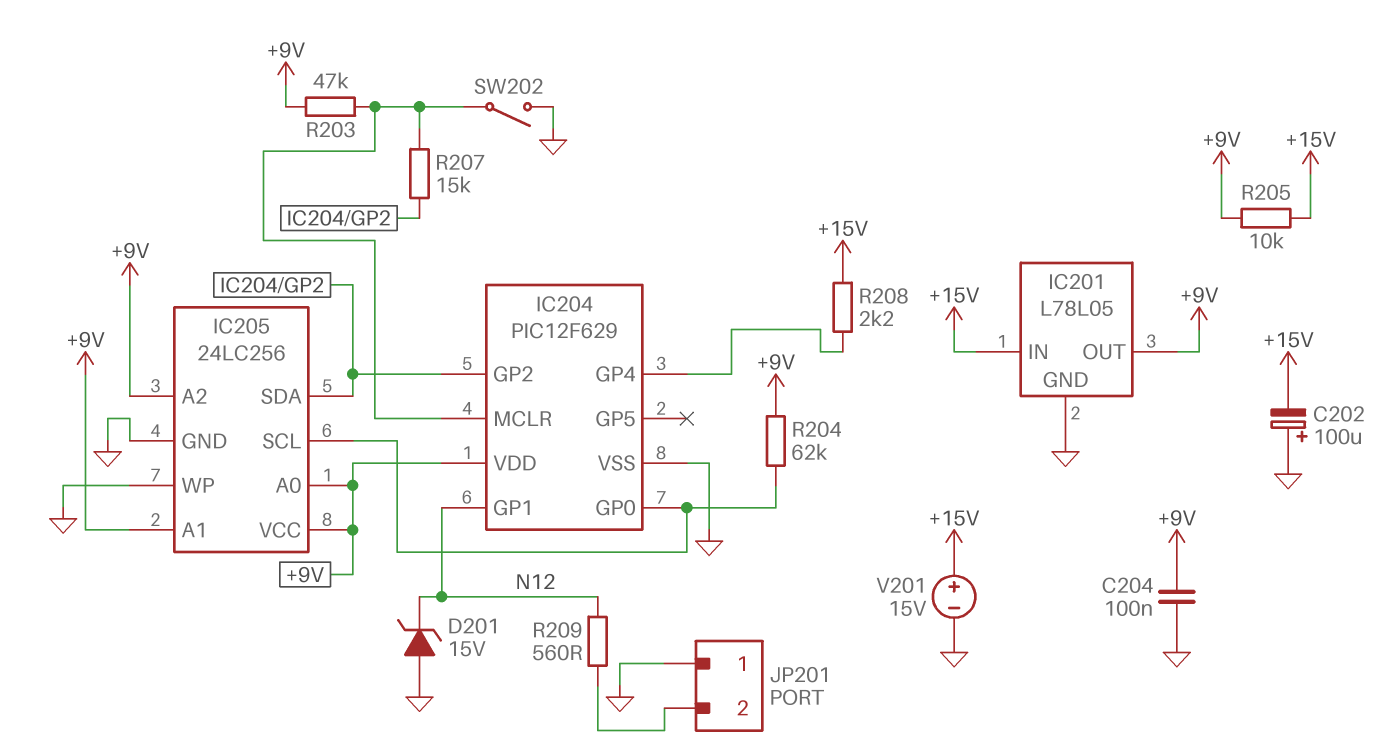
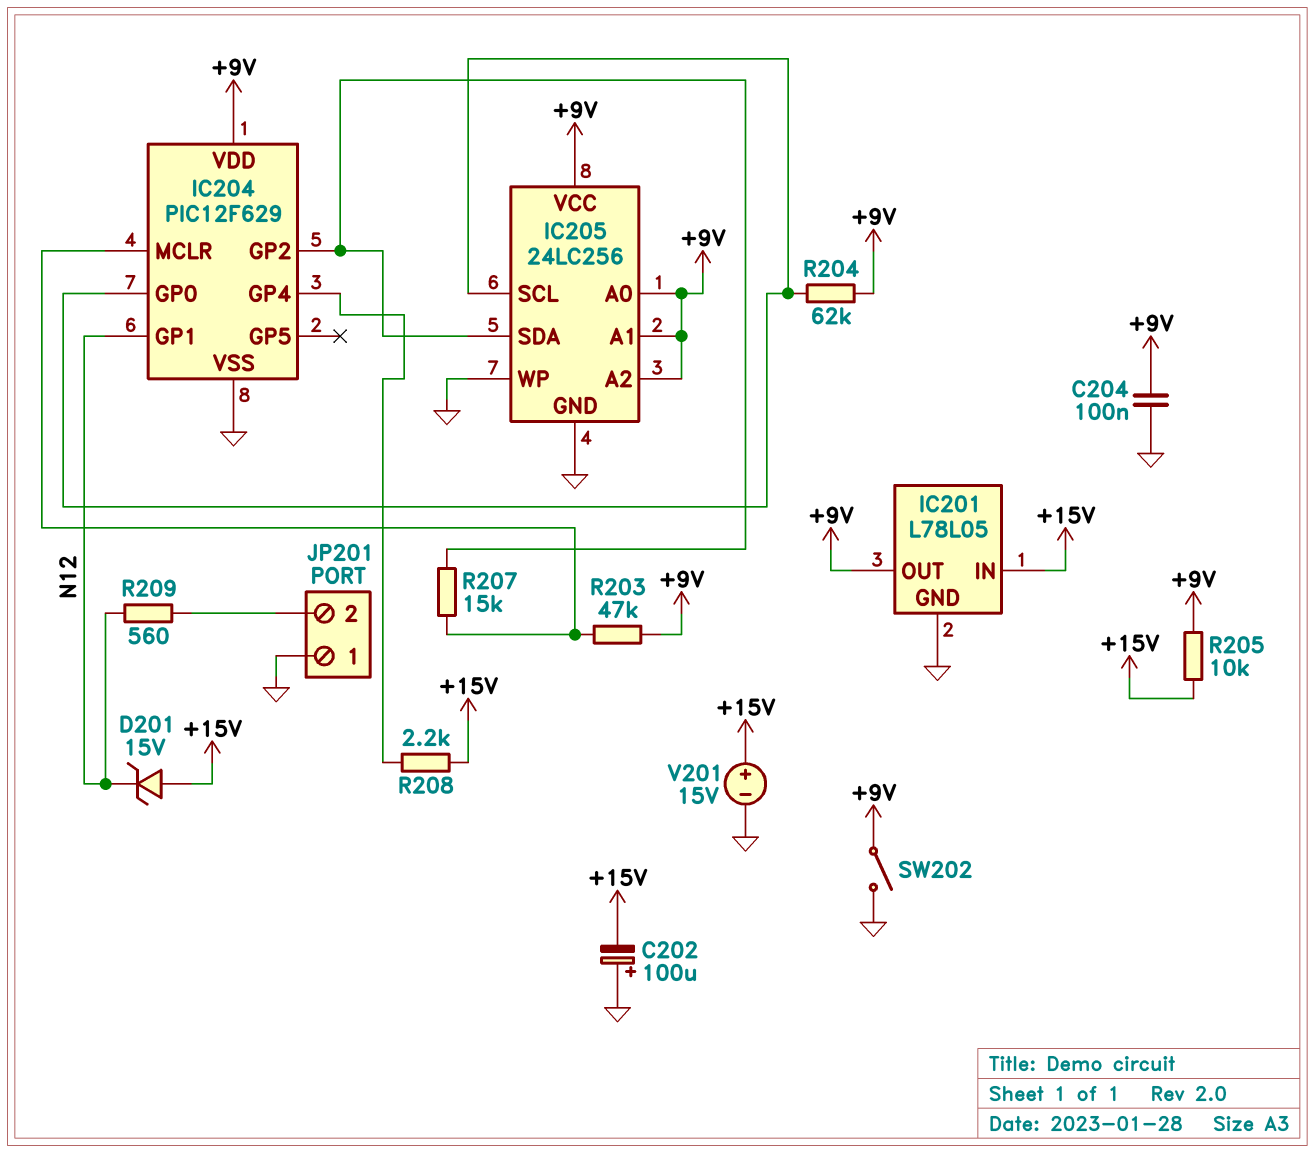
D201: zener 15V (A GND, K N12) -> zener 15V (A +15V, K N12)
SW202: switch (GND, IC204/MCLR) -> switch (+9V, GND)

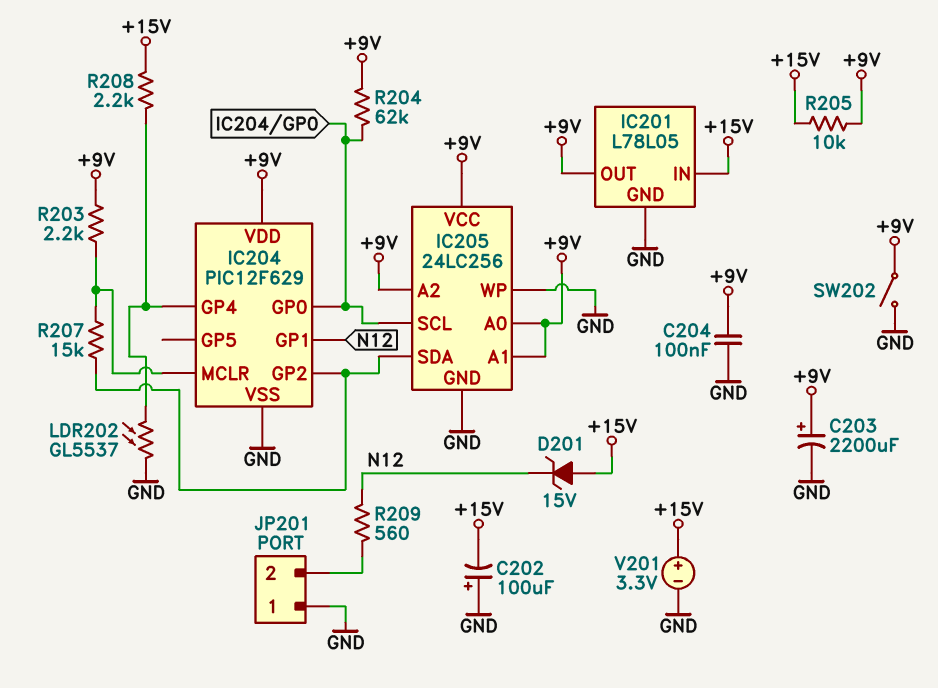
C203: none -> 2200uF (plus +9V, minus GND)
LDR202: none -> GL5537 (GND, IC204/GP4)
R203: 47k (+9V, IC204/MCLR) -> 2.2k (+9V, IC204/MCLR)
V201: 15V (plus +15V, minus GND) -> 3.3V (plus +15V, minus GND)

